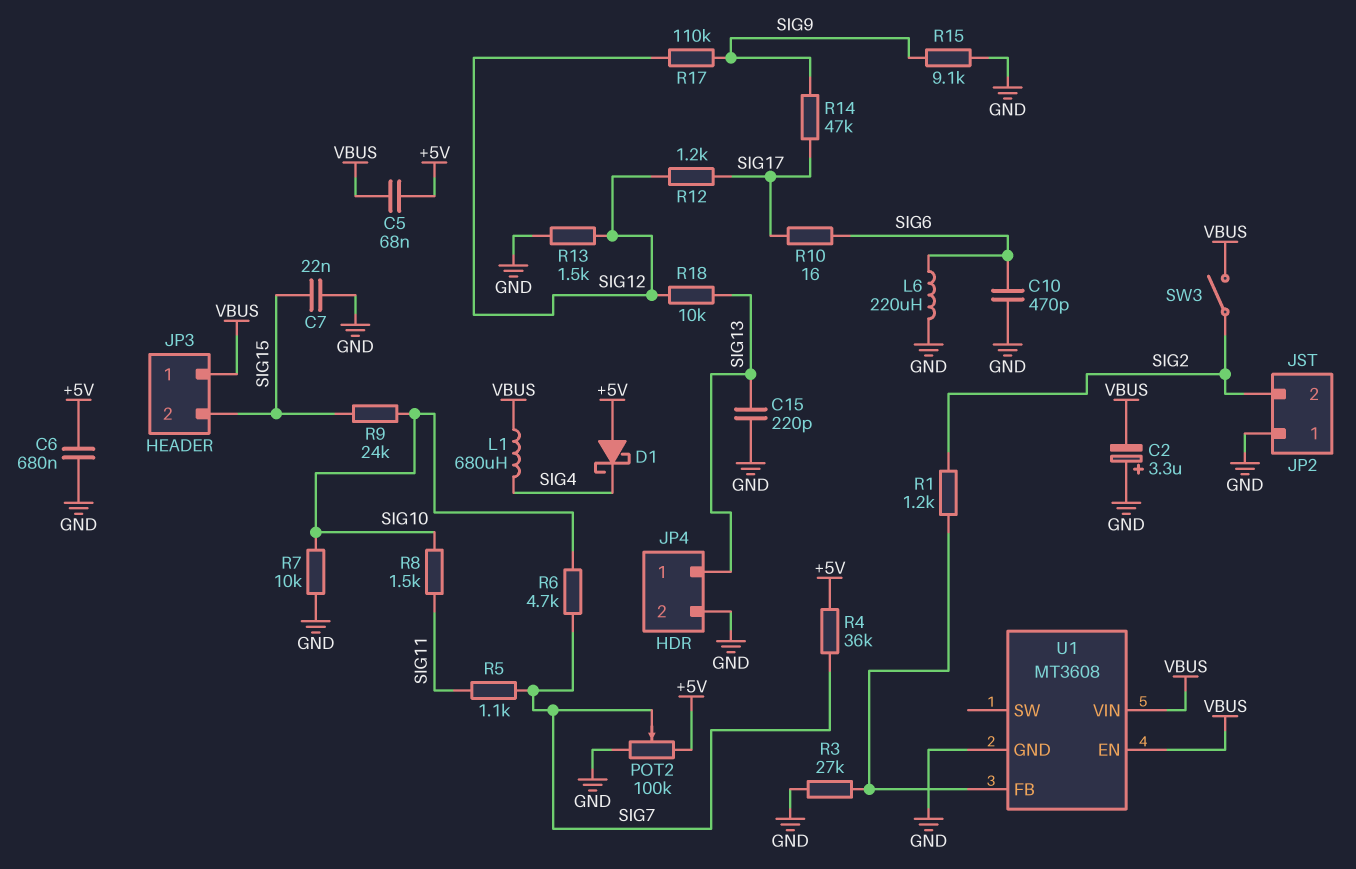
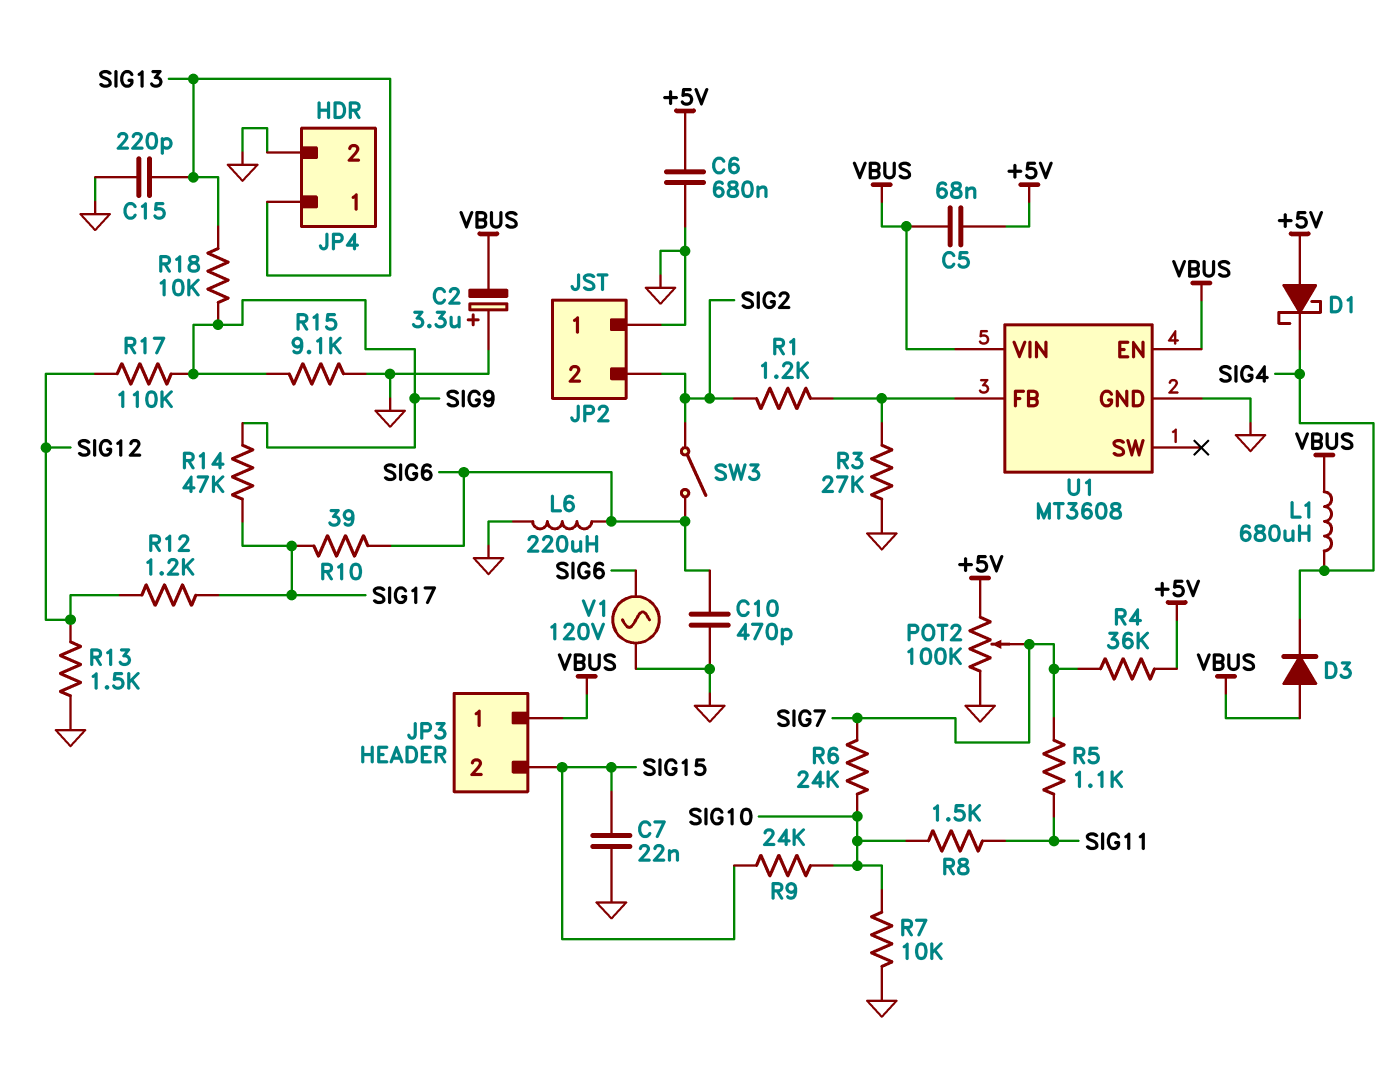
D3: none -> diode (A VBUS, K SIG4)
R6: 4.7k (SIG7, SIG10) -> 24k (SIG7, SIG10)
R10: 16 (SIG6, SIG17) -> 39 (SIG6, SIG17)
R18: 10k (SIG12, SIG13) -> 10k (SIG9, SIG13)
SW3: switch (SIG2, VBUS) -> switch (SIG2, SIG6)
V1: none -> AC 120V (GND, SIG6)

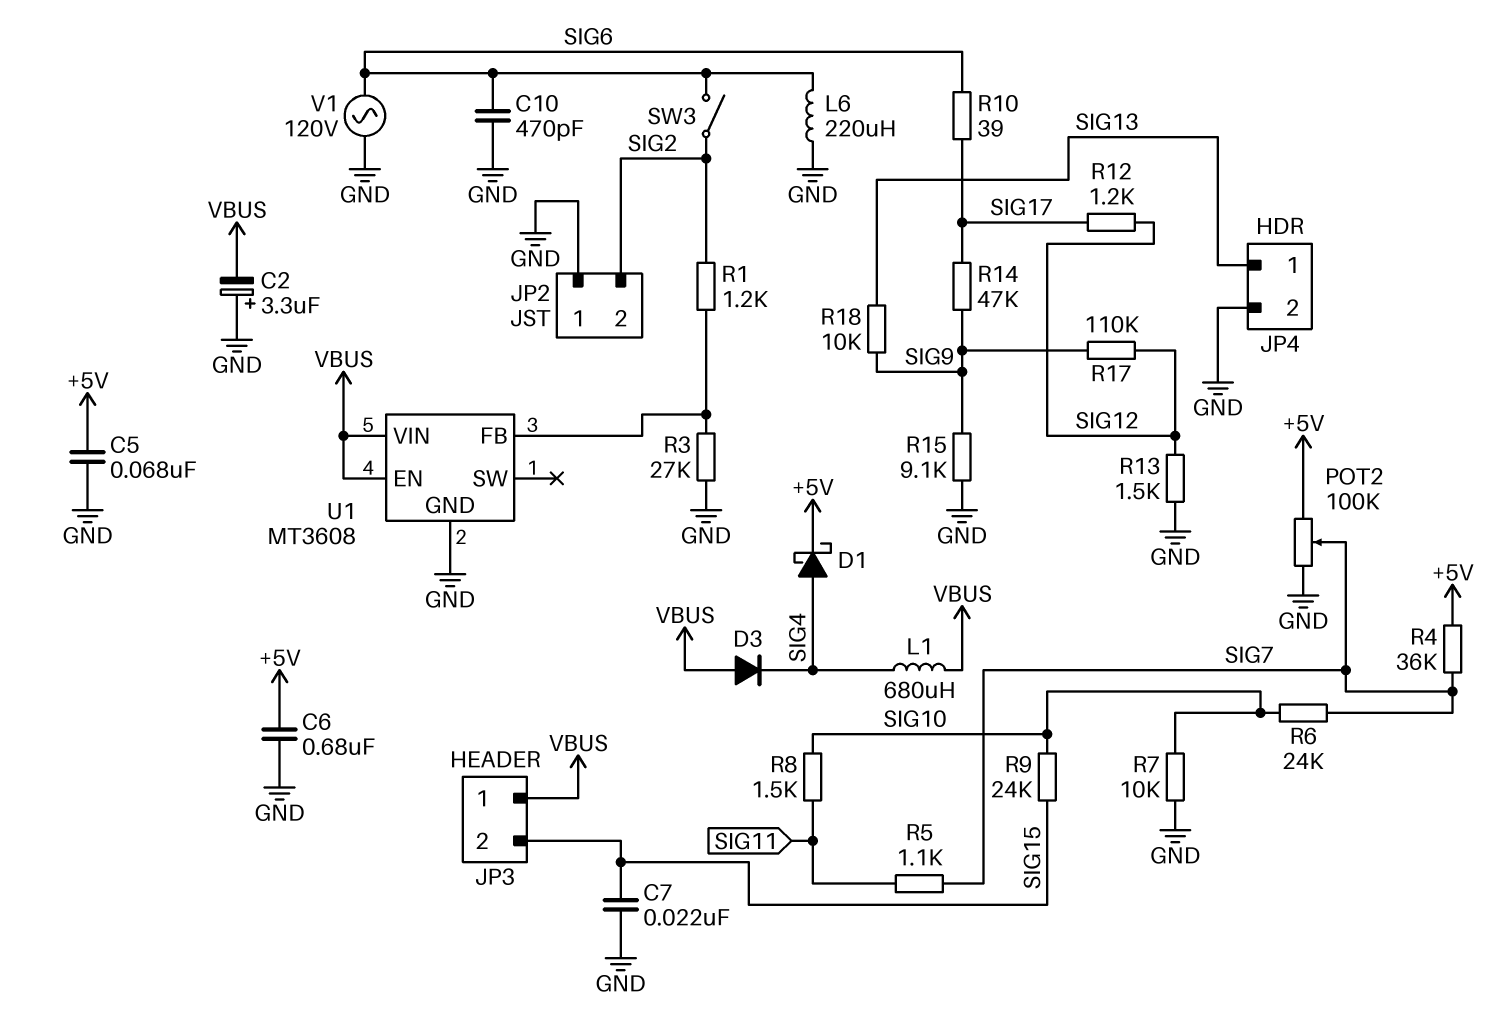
C5: 68nF (+5V, VBUS) -> 68nF (+5V, GND)
C15: 220pF (GND, SIG13) -> none
D1: schottky (A +5V, K SIG4) -> schottky (A SIG4, K +5V)

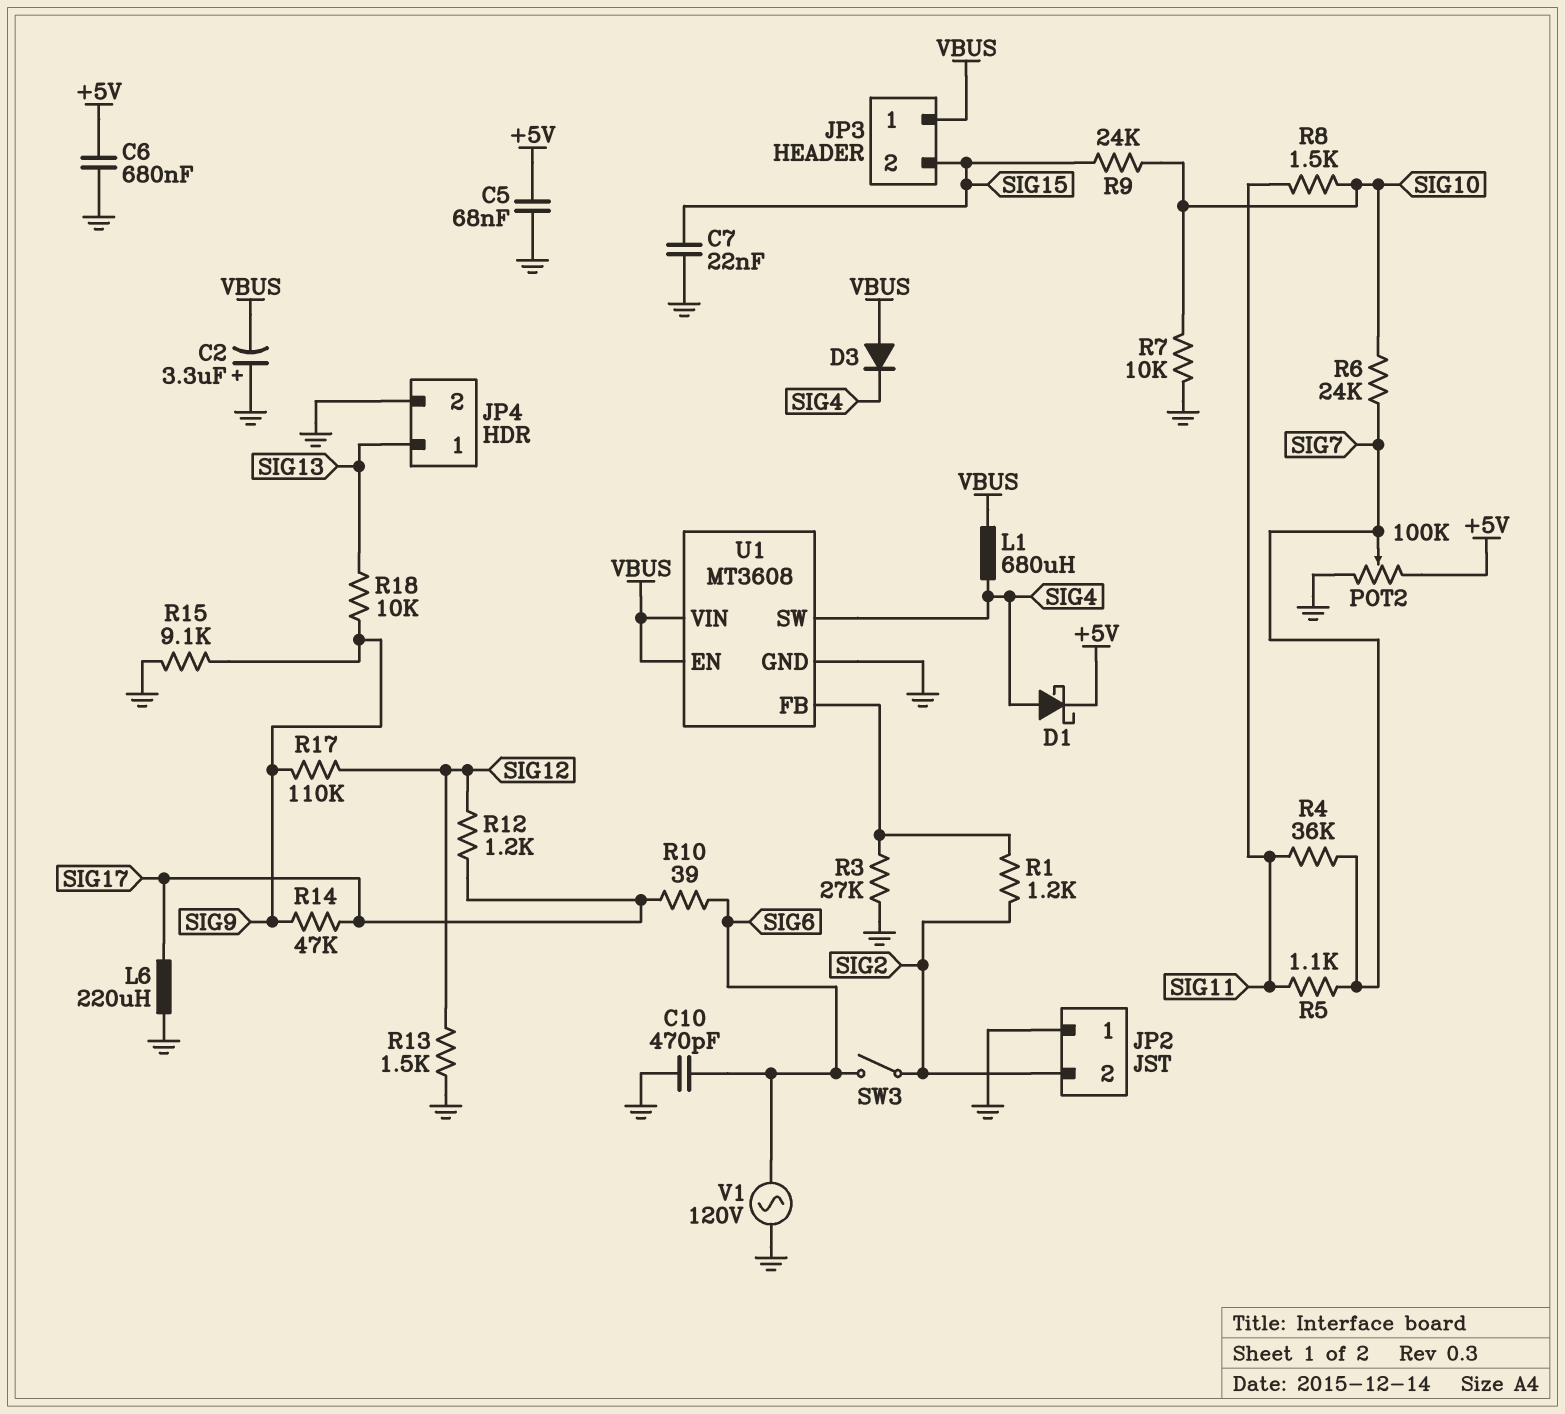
L6: 220uH (GND, SIG6) -> 220uH (GND, SIG17)
R4: 36k (+5V, SIG7) -> 36k (SIG7, SIG11)
U1 pin SW: none -> SIG4

